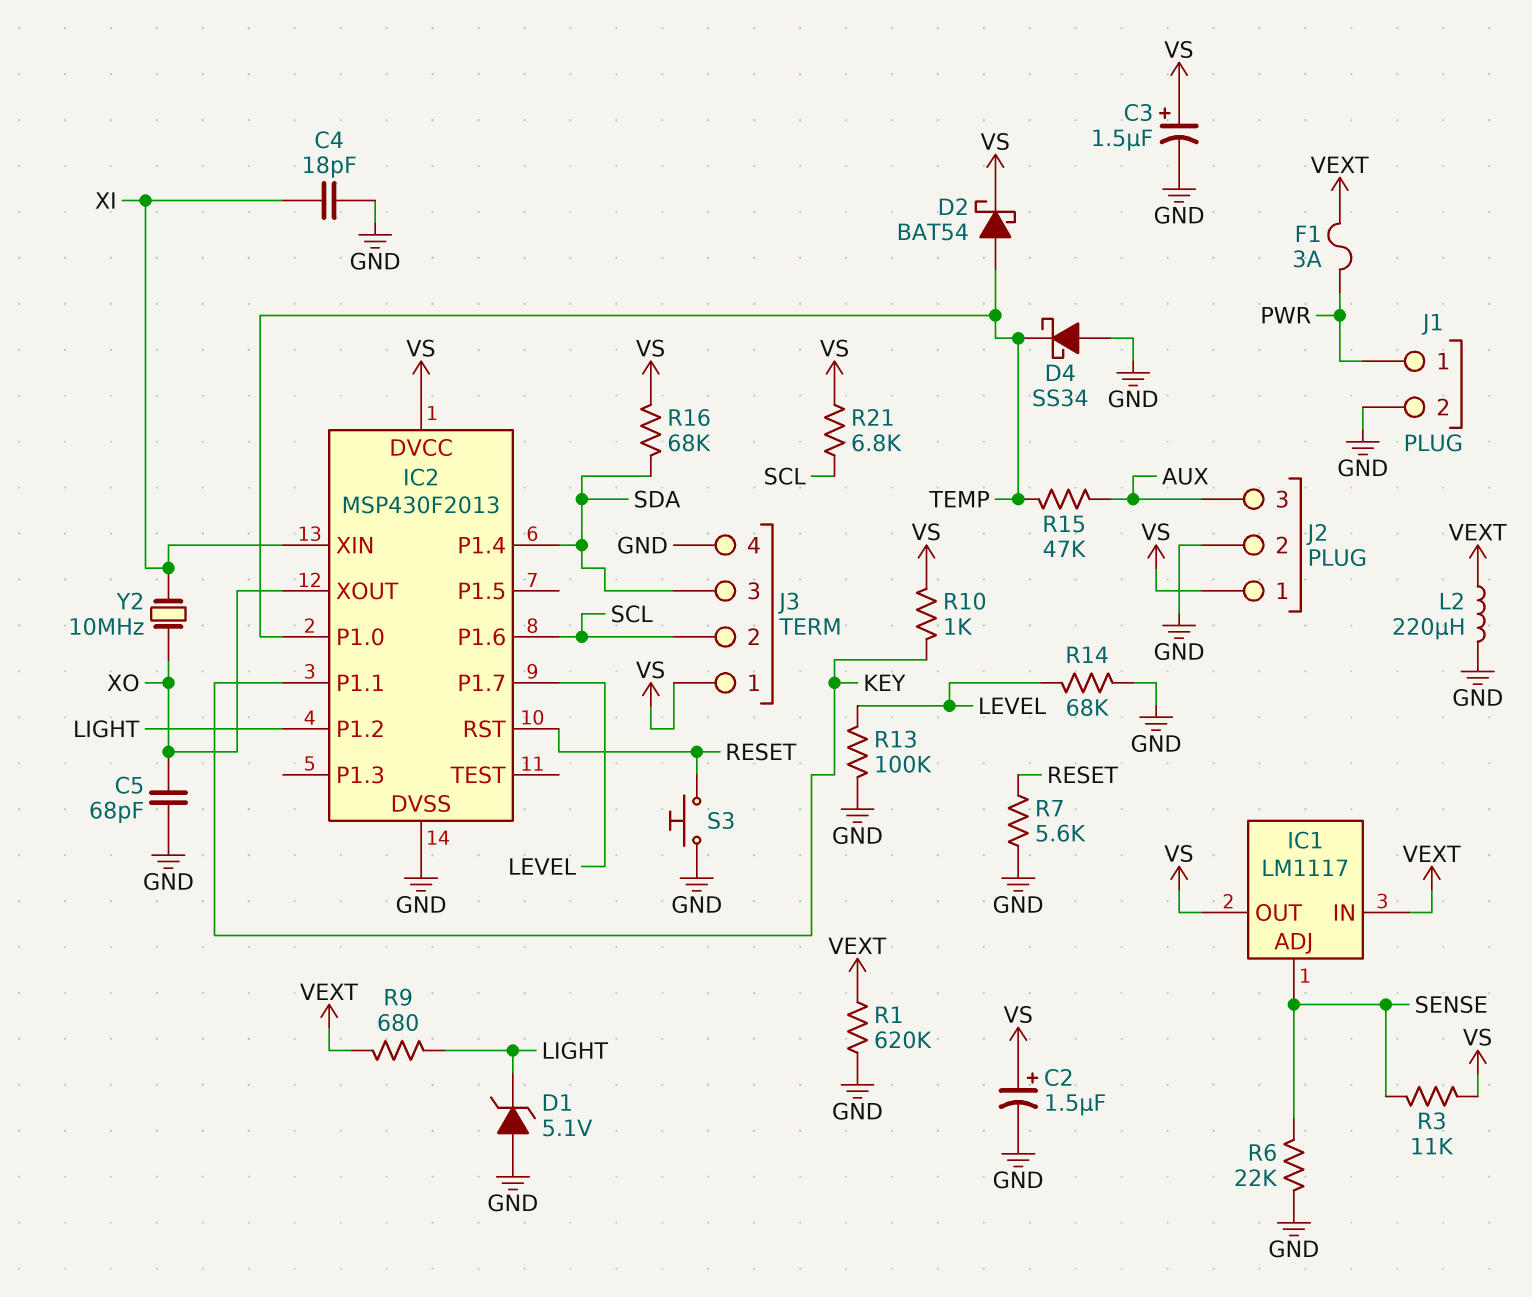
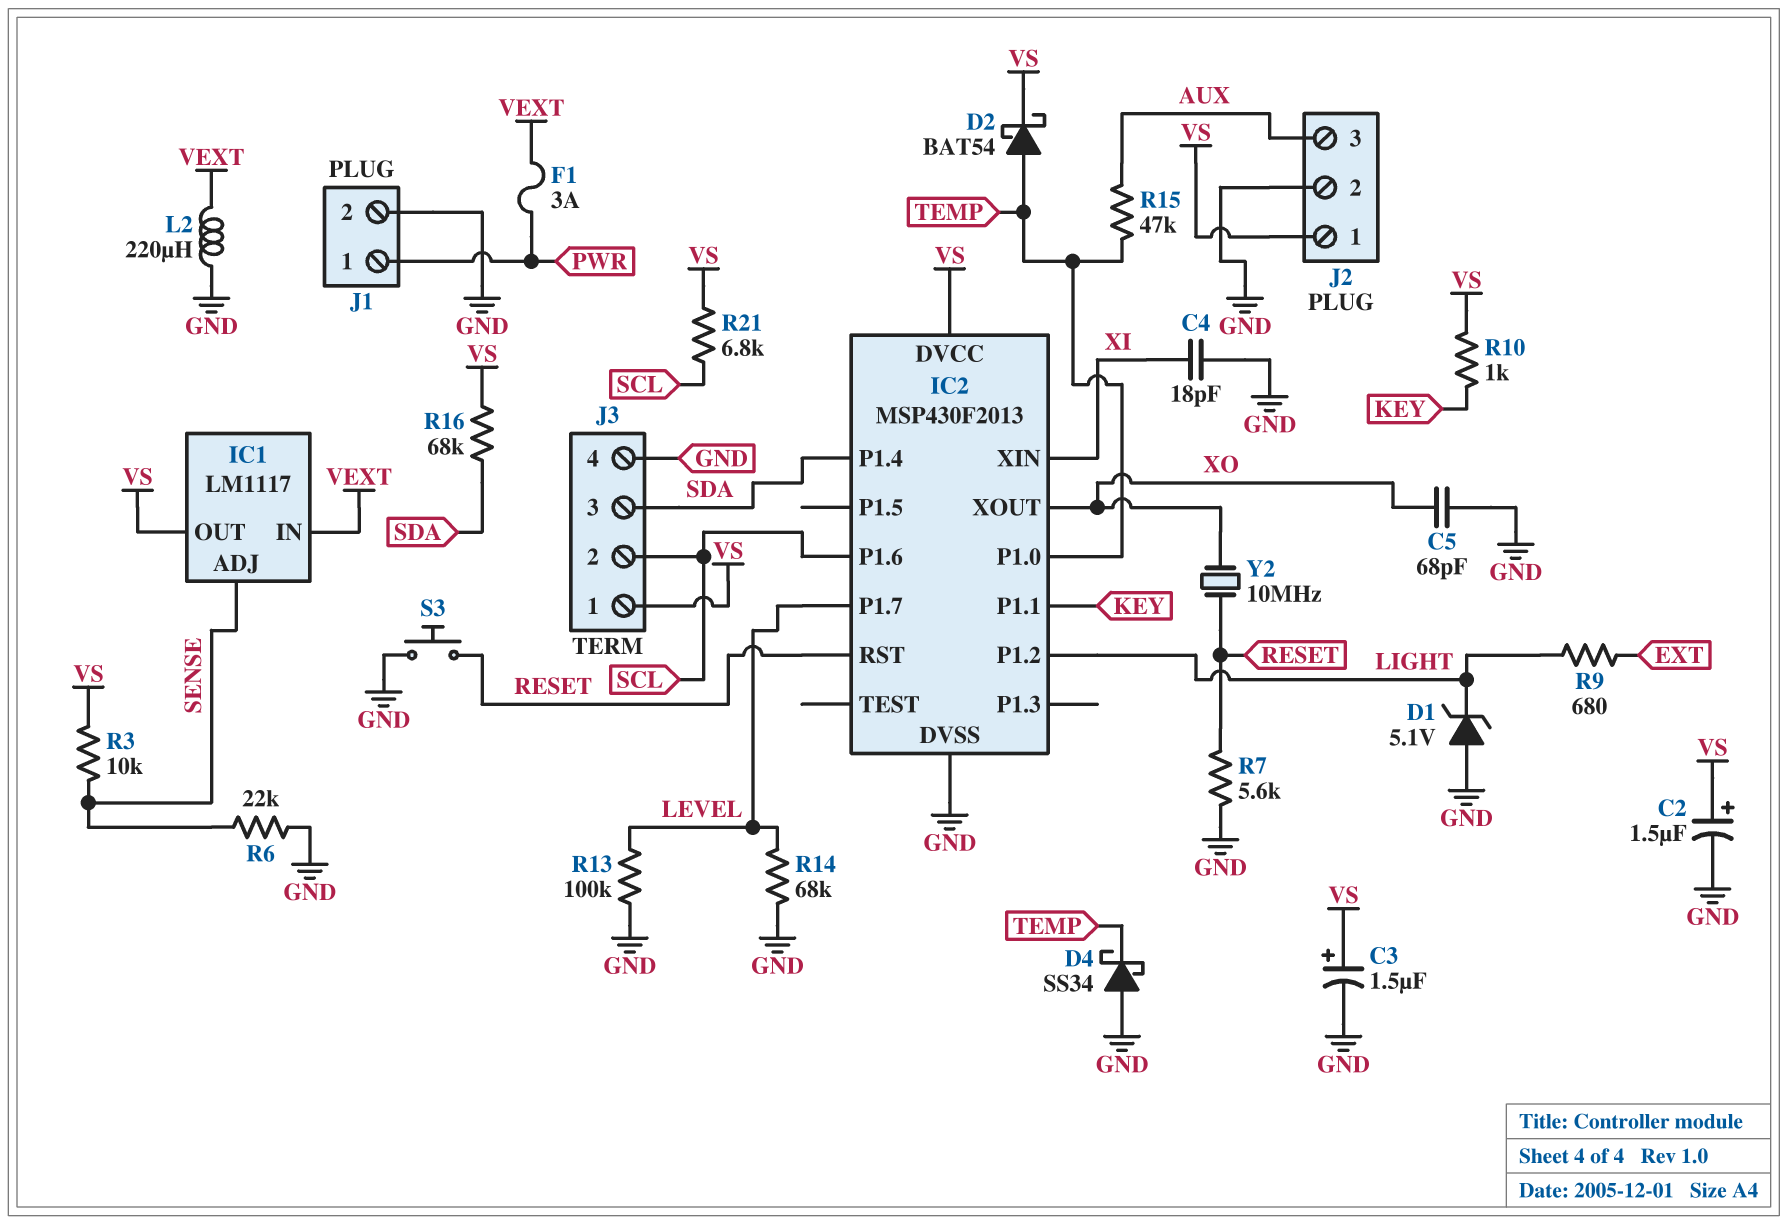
R1: 620k (GND, VEXT) -> none
R3: 11k (SENSE, VS) -> 10k (SENSE, VS)
R9: 680 (LIGHT, VEXT) -> 680 (EXT, LIGHT)
Y2: 10MHz (XI, XO) -> 10MHz (RESET, XO)

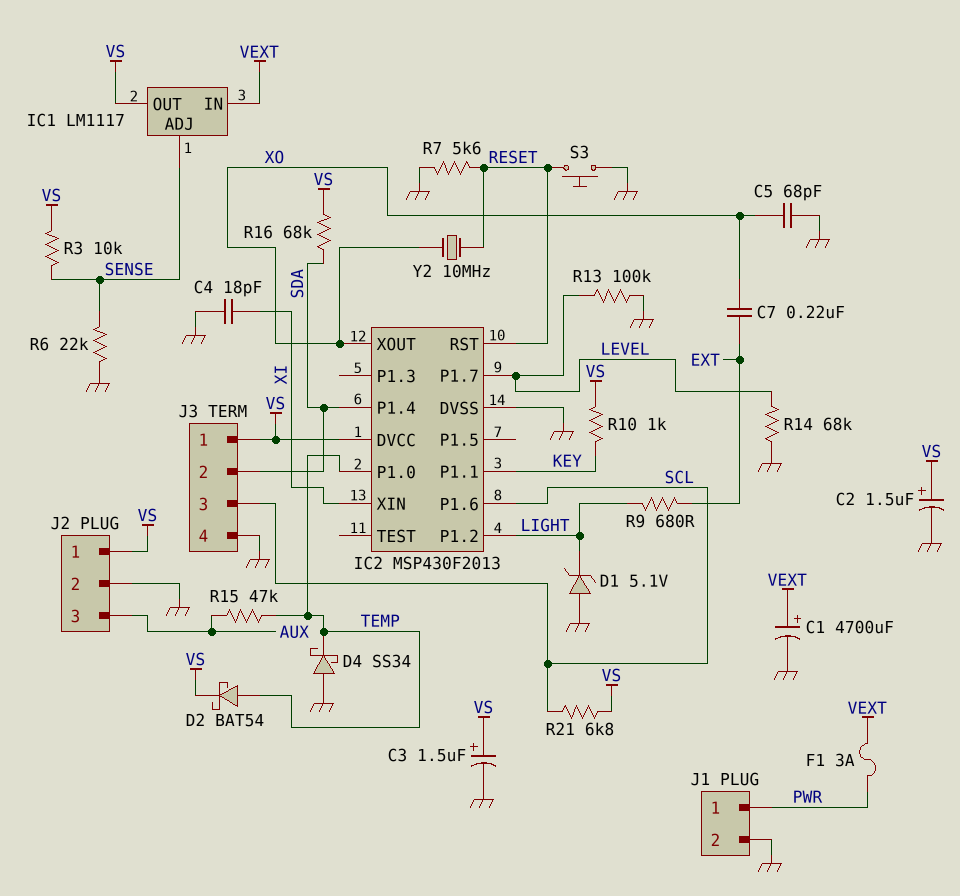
C1: none -> 4700uF (plus VEXT, minus GND)
C7: none -> 220nF (EXT, XO)
J3 pin 2: SCL -> SDA
J3 pin 3: SDA -> SCL
L2: 220uH (GND, VEXT) -> none

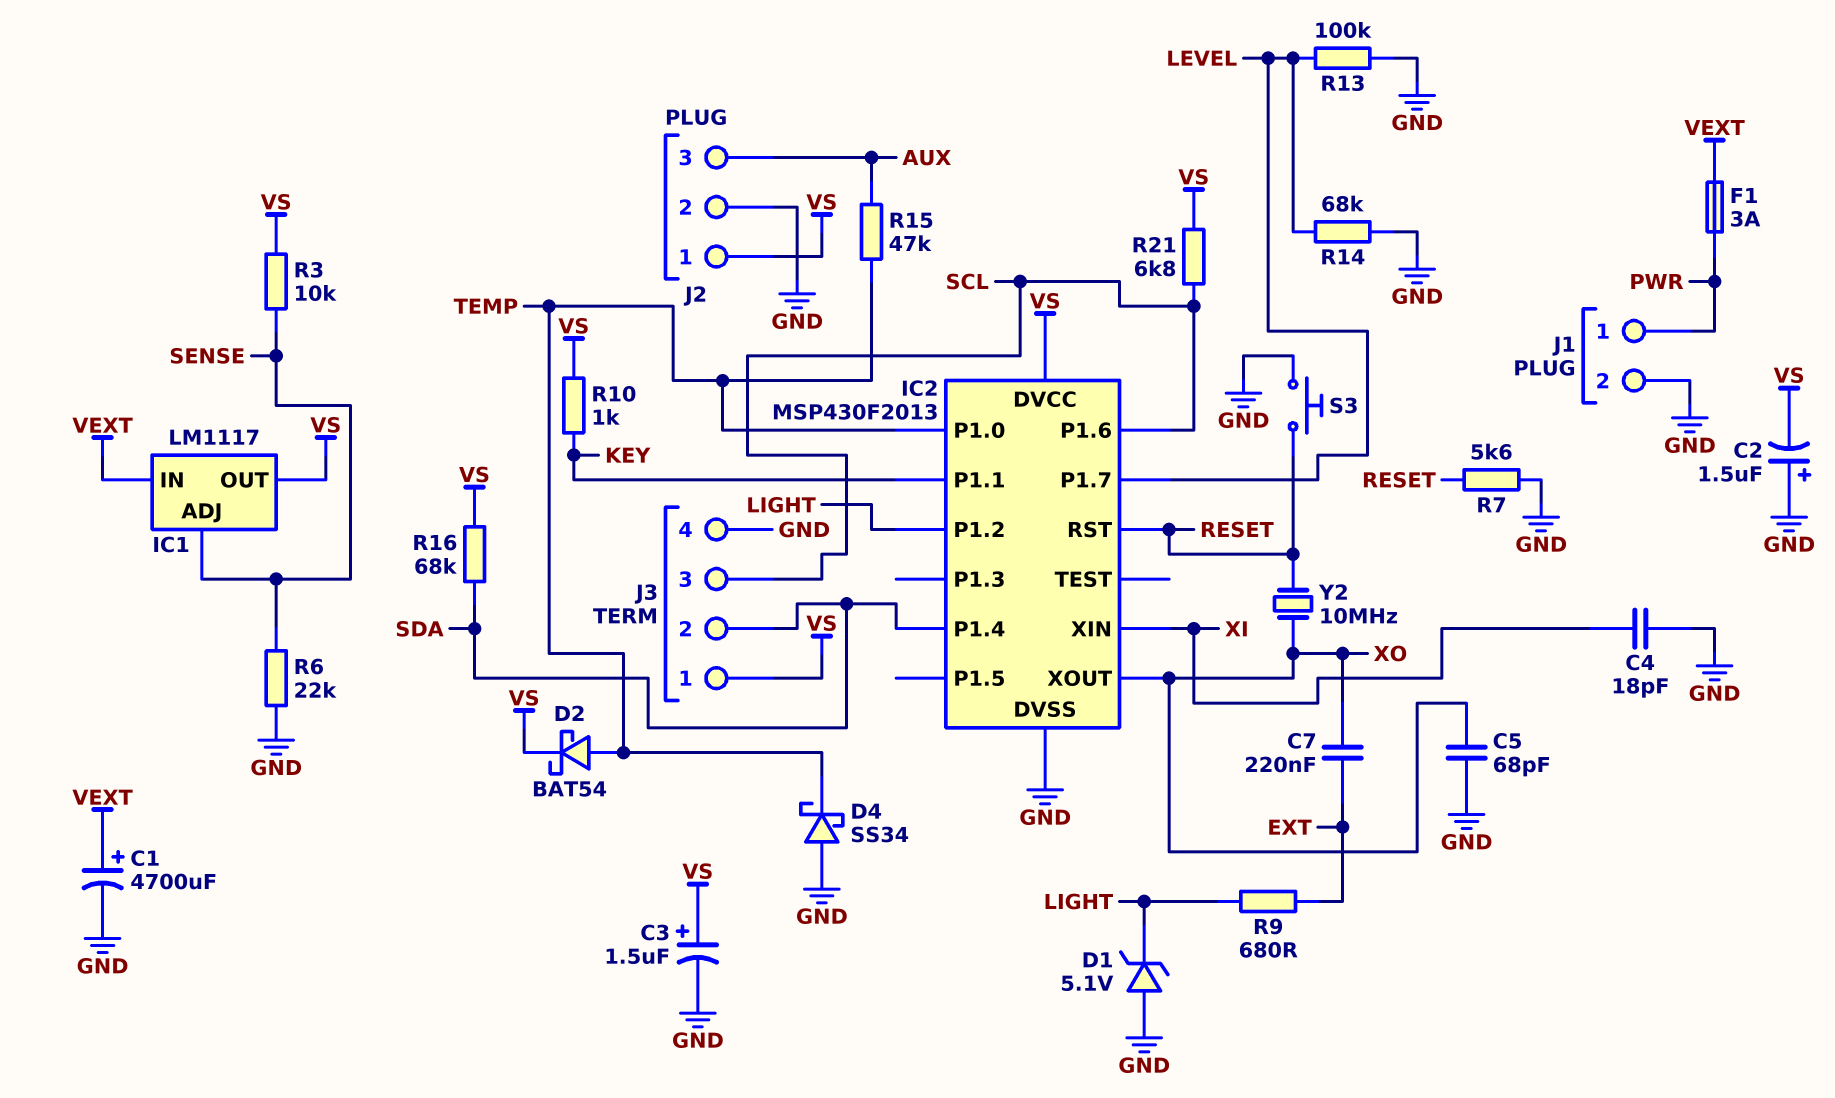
C2: 1.5uF (plus VS, minus GND) -> 1.5uF (plus GND, minus VS)

